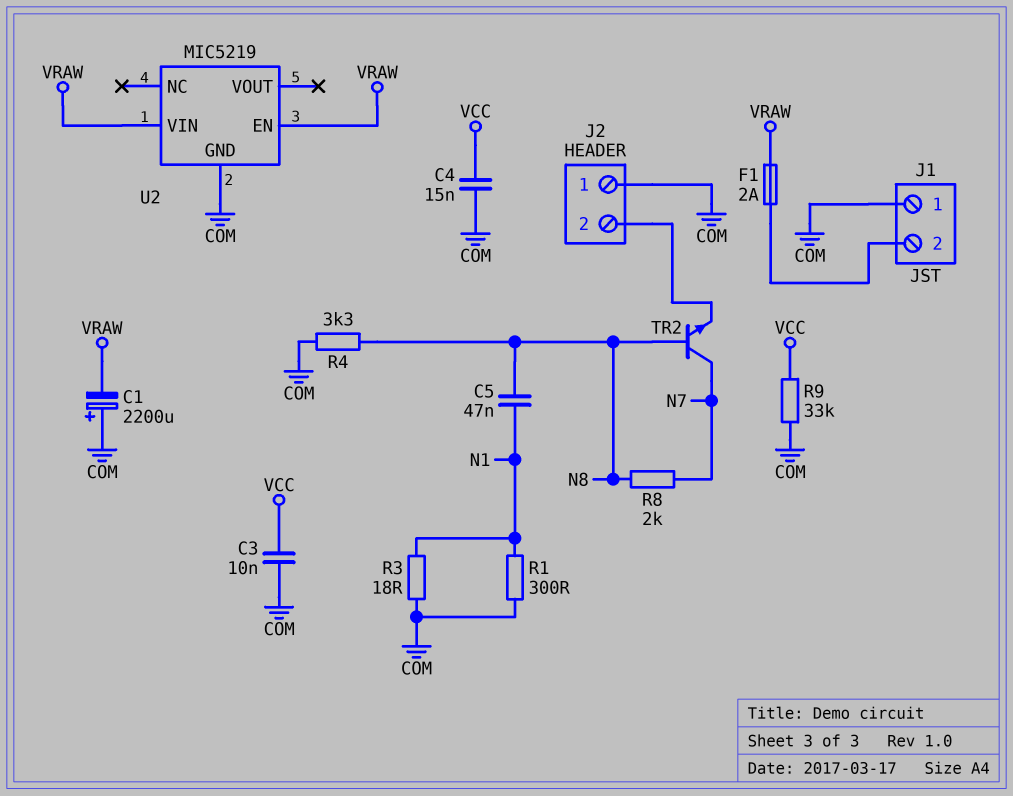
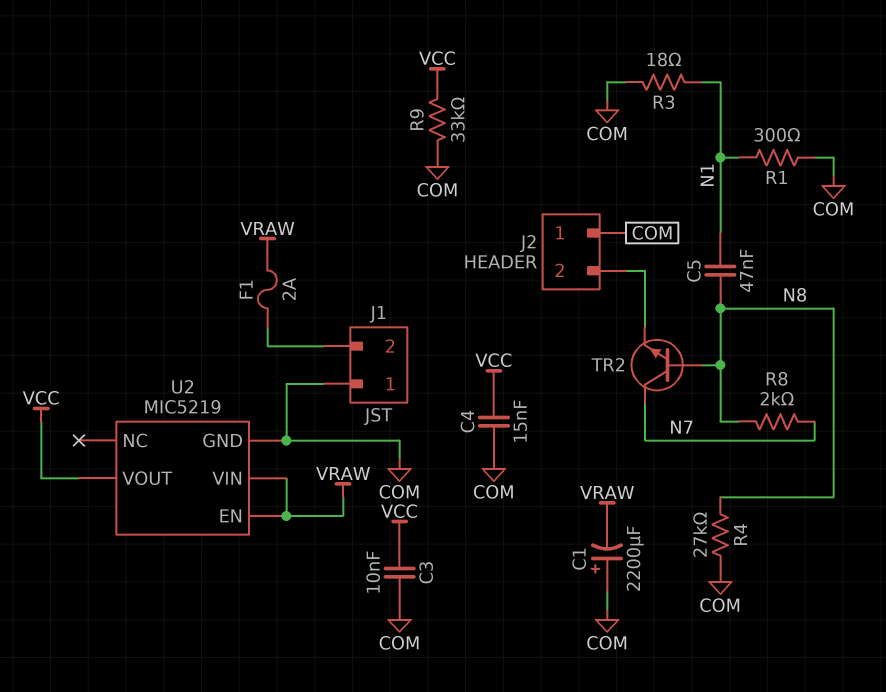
R4: 3.3k (COM, N8) -> 27k (COM, N8)
U2 pin VOUT: none -> VCC

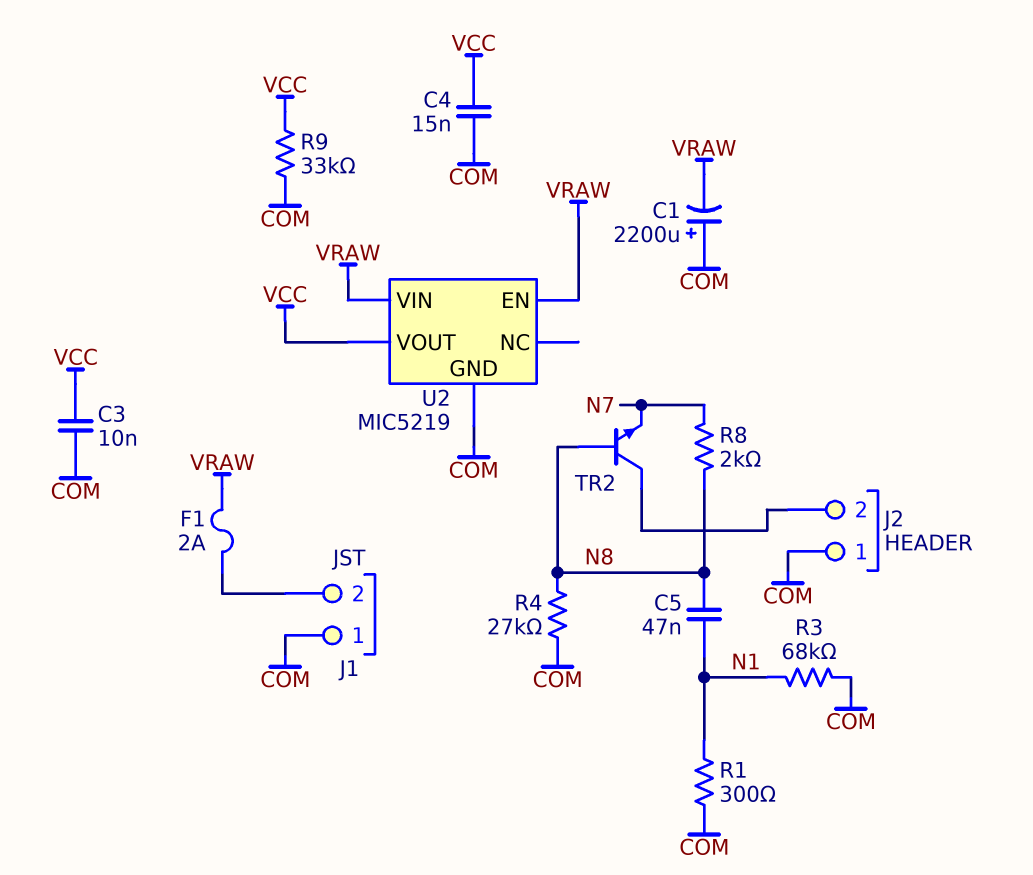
R3: 18 (COM, N1) -> 68k (COM, N1)
TR2: NPN (B N8, C N7, E J2/2) -> NPN (B N8, C J2/2, E N7)

